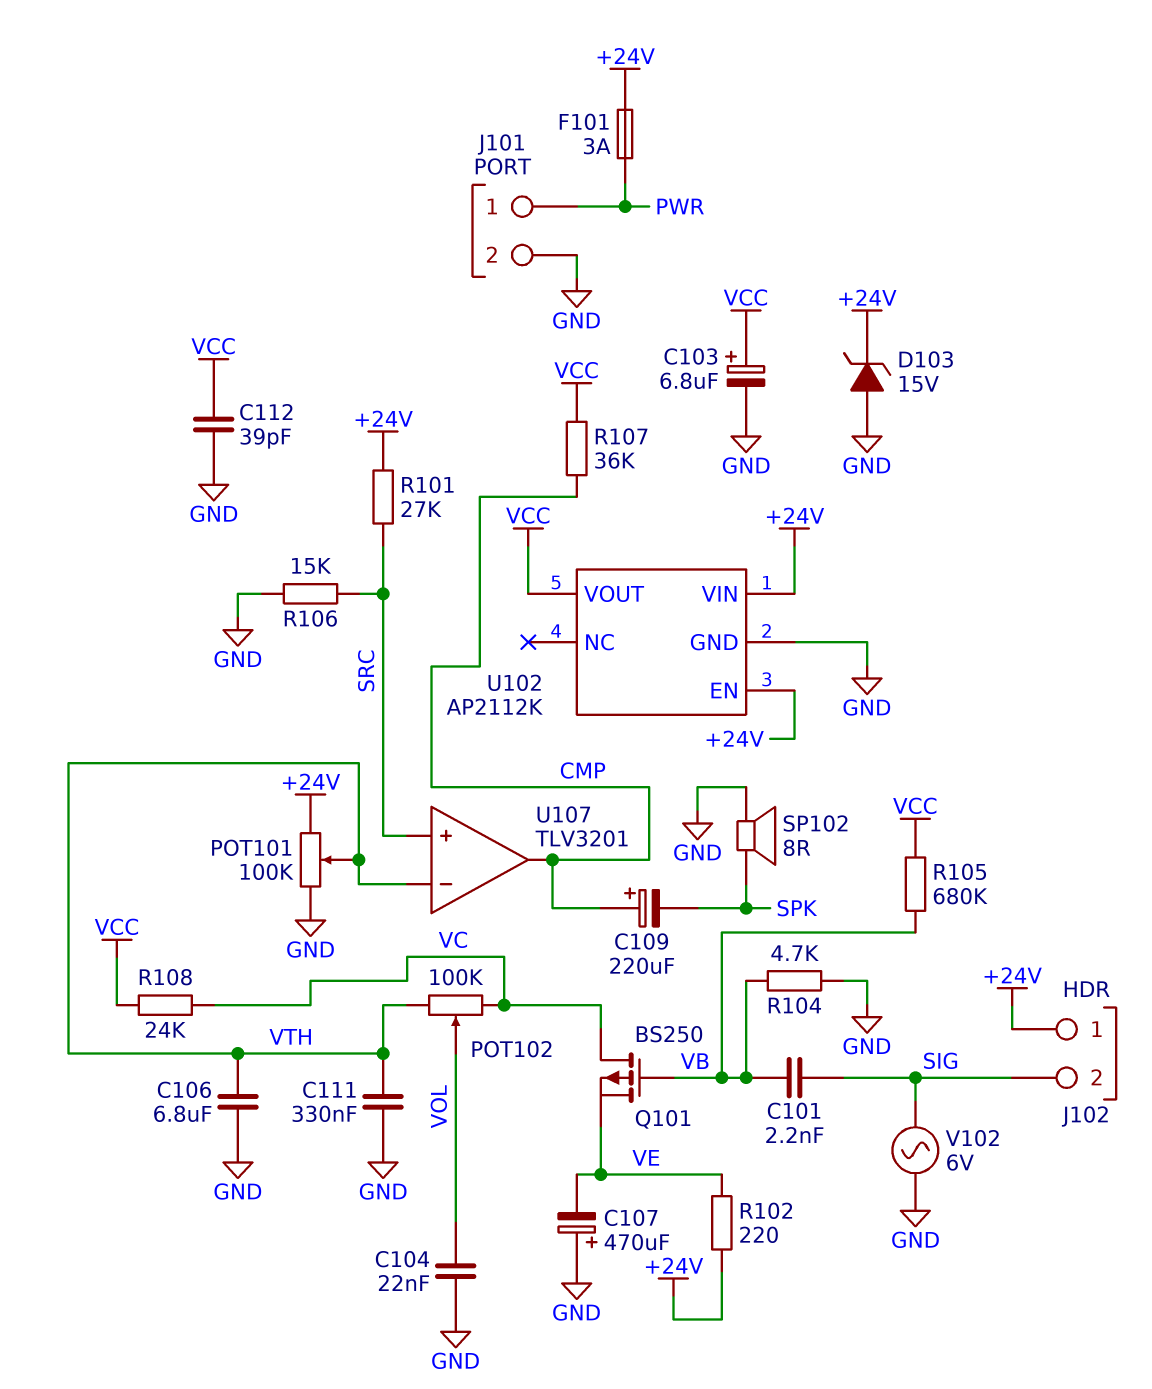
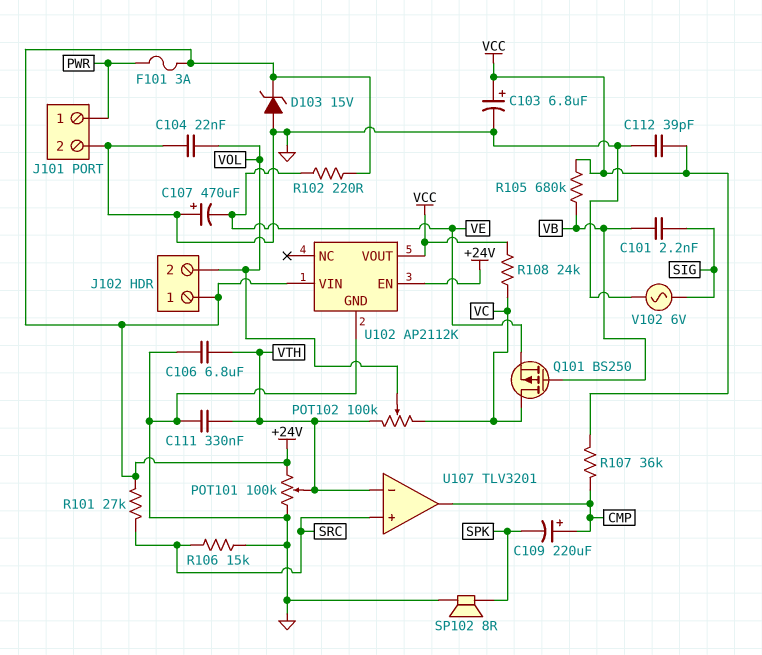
J102 pin 2: SIG -> VOL
R104: 4.7k (GND, VB) -> none

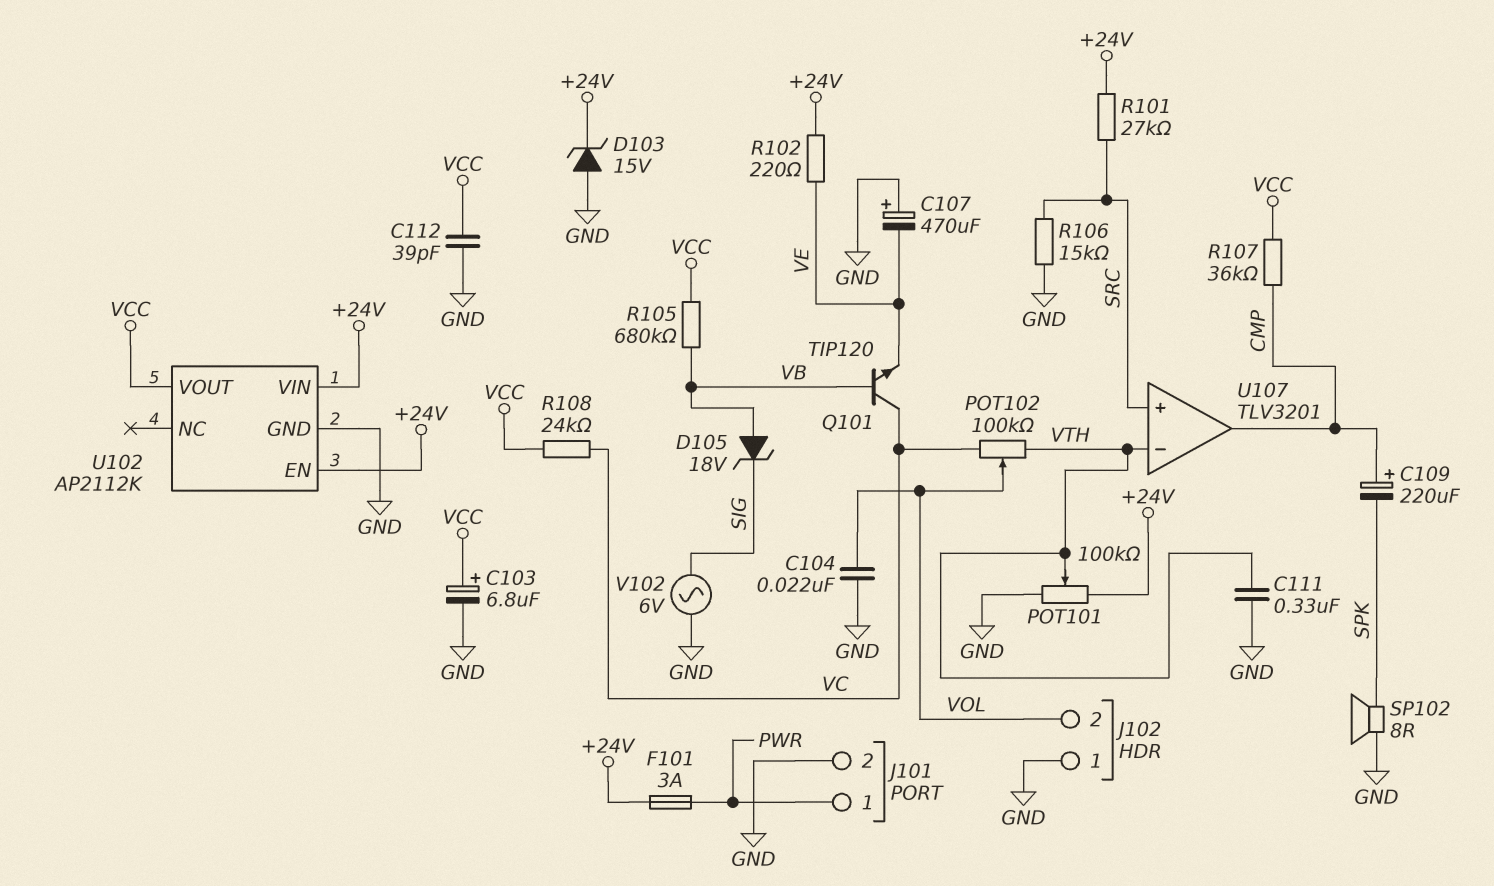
C101: 2.2nF (SIG, VB) -> none
C106: 6.8uF (GND, VTH) -> none
D105: none -> zener 18V (A VB, K SIG)
J102 pin 1: +24V -> GND
Q101: PMOS BS250 (G VB, D VC, S VE) -> NPN TIP120 (B VB, C VC, E VE)

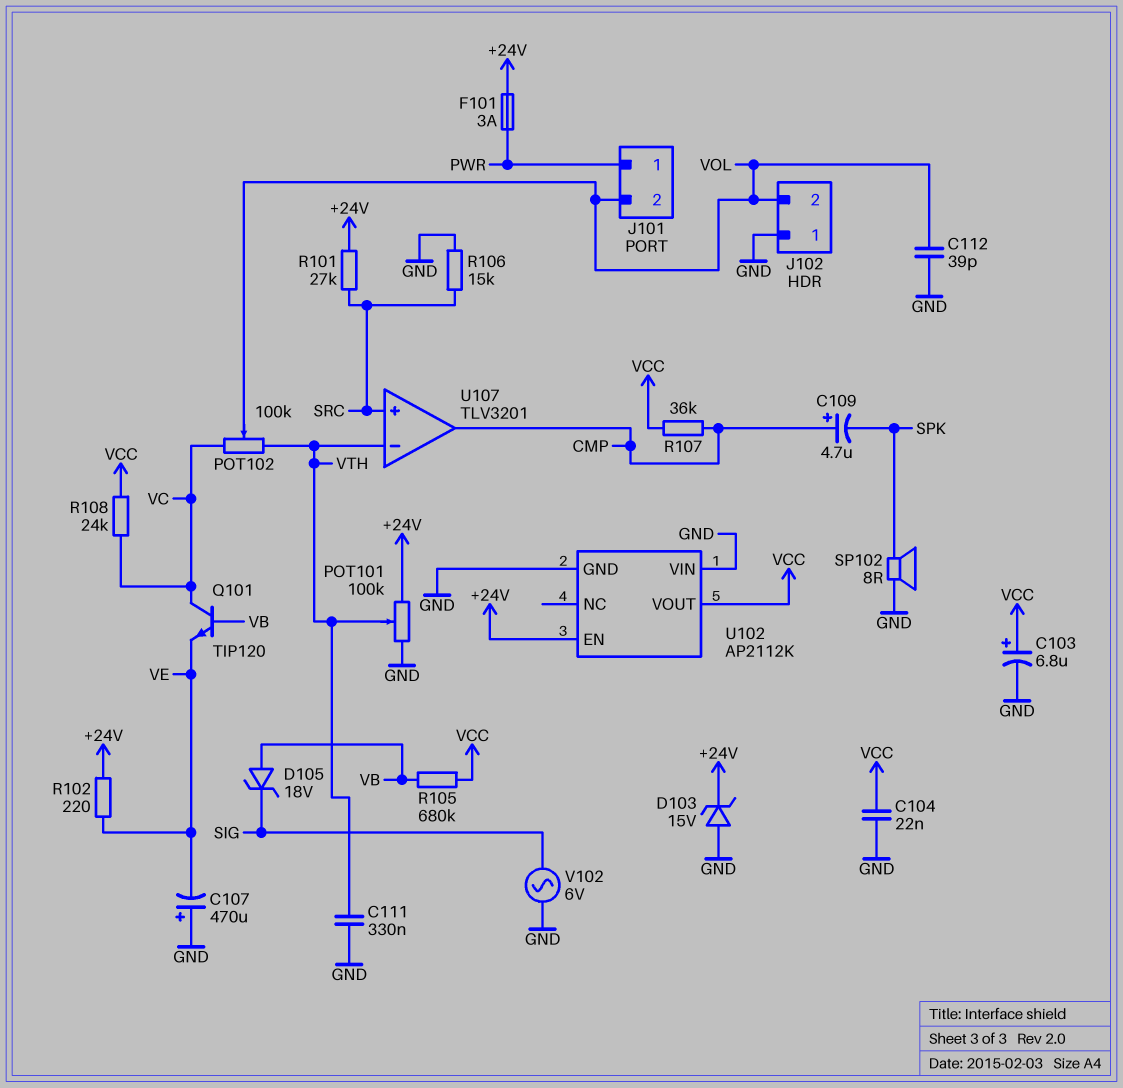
C104: 22nF (GND, VOL) -> 22nF (GND, VCC)
C109: 220uF (plus CMP, minus SPK) -> 4.7uF (plus CMP, minus SPK)
C112: 39pF (GND, VCC) -> 39pF (GND, VOL)
J101 pin 2: GND -> VOL
U102 pin VIN: +24V -> GND

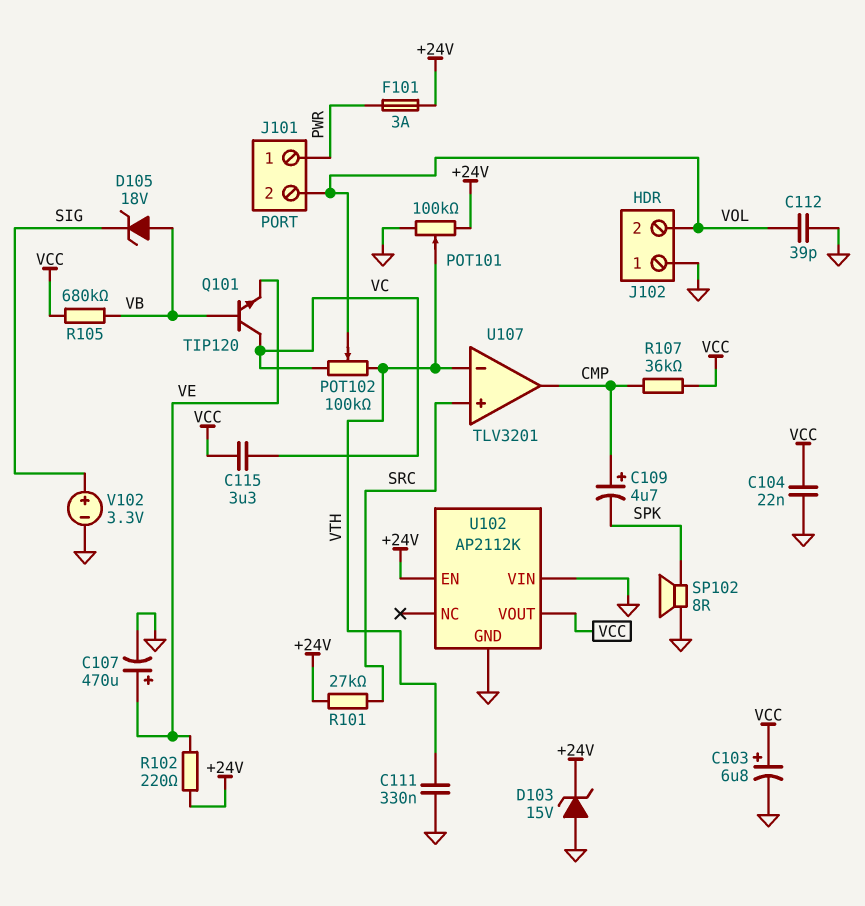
C107: 470uF (plus GND, minus VE) -> 470uF (plus VE, minus GND)
C115: none -> 3.3uF (VC, VCC)
R106: 15k (GND, SRC) -> none
R108: 24k (VC, VCC) -> none
V102: AC 6V (GND, SIG) -> 3.3V (plus SIG, minus GND)

